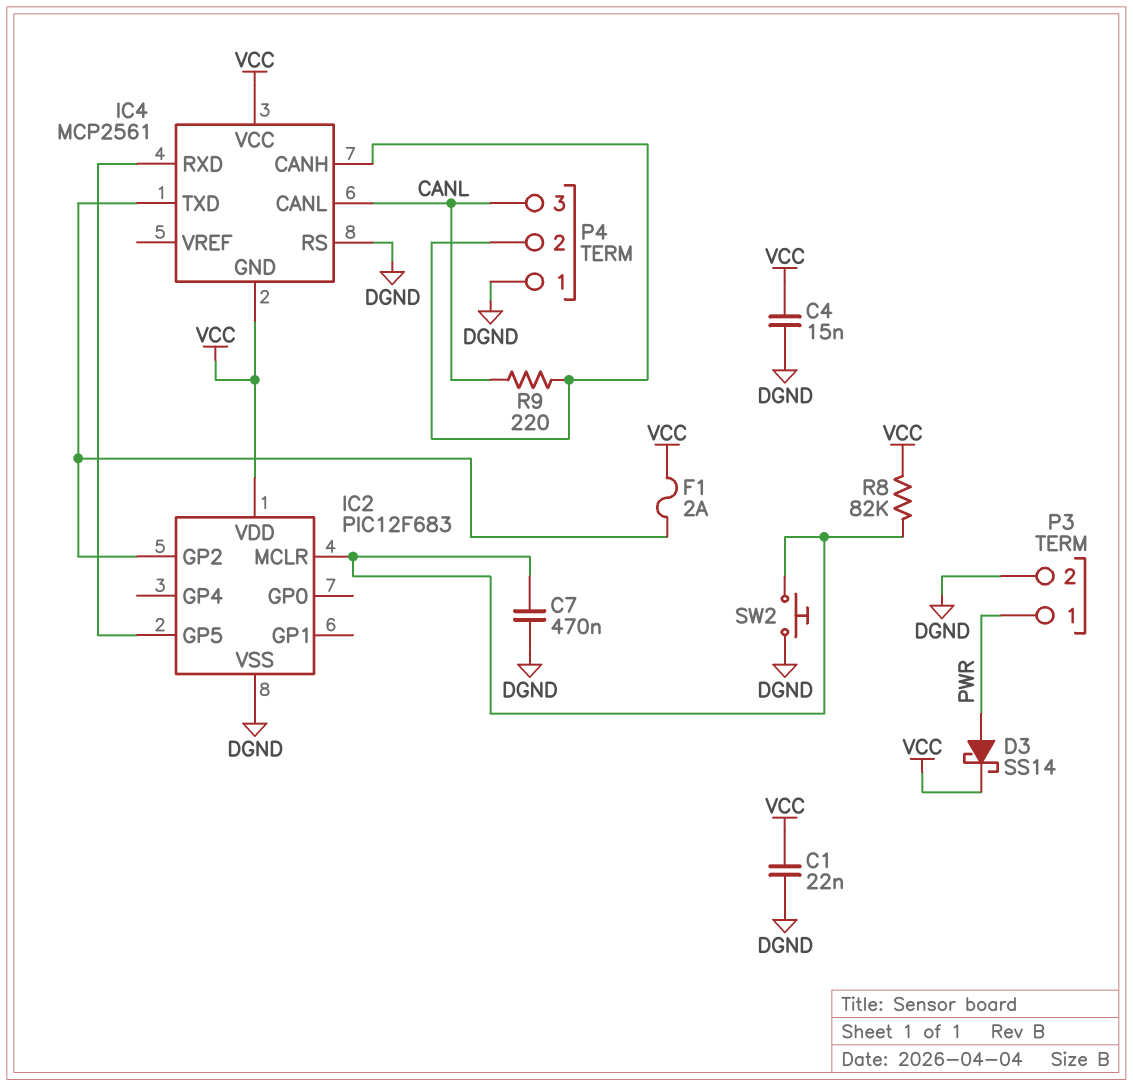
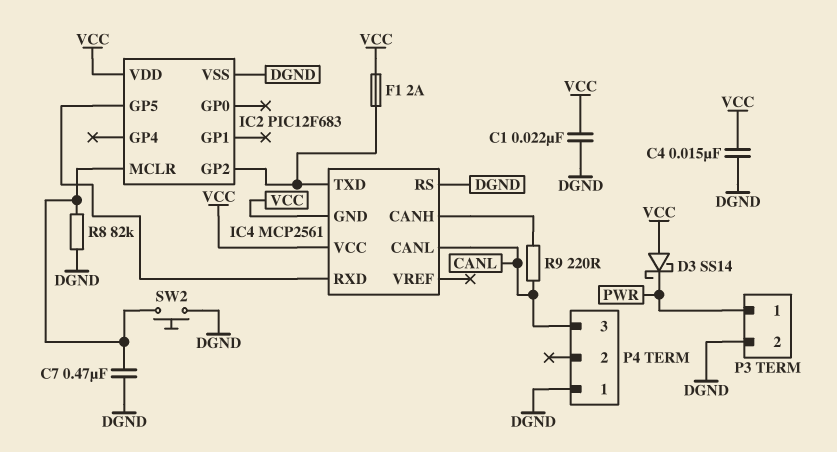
D3: schottky SS14 (A PWR, K VCC) -> schottky SS14 (A VCC, K PWR)
P4 pin 2: IC4/CANH -> none
R8: 82k (IC2/MCLR, VCC) -> 82k (DGND, IC2/MCLR)

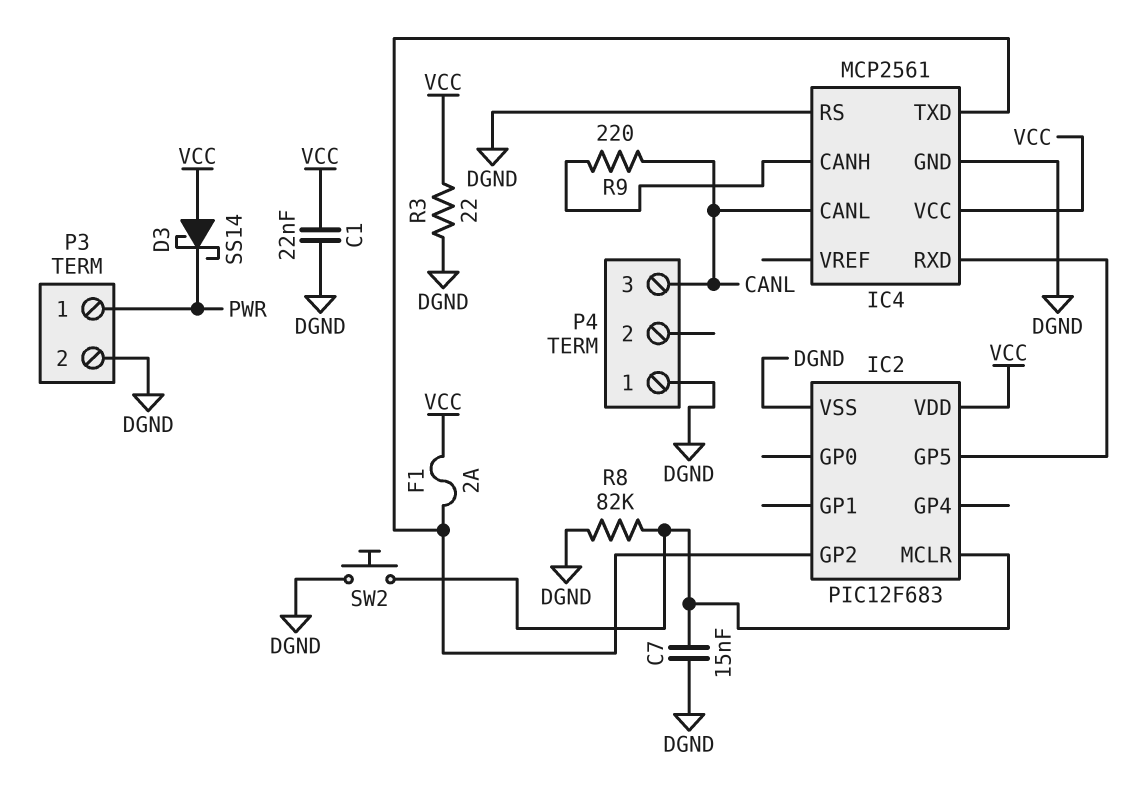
C4: 15nF (DGND, VCC) -> none
C7: 470nF (DGND, IC2/MCLR) -> 15nF (DGND, IC2/MCLR)
IC4 pin GND: VCC -> DGND
R3: none -> 22 (DGND, VCC)

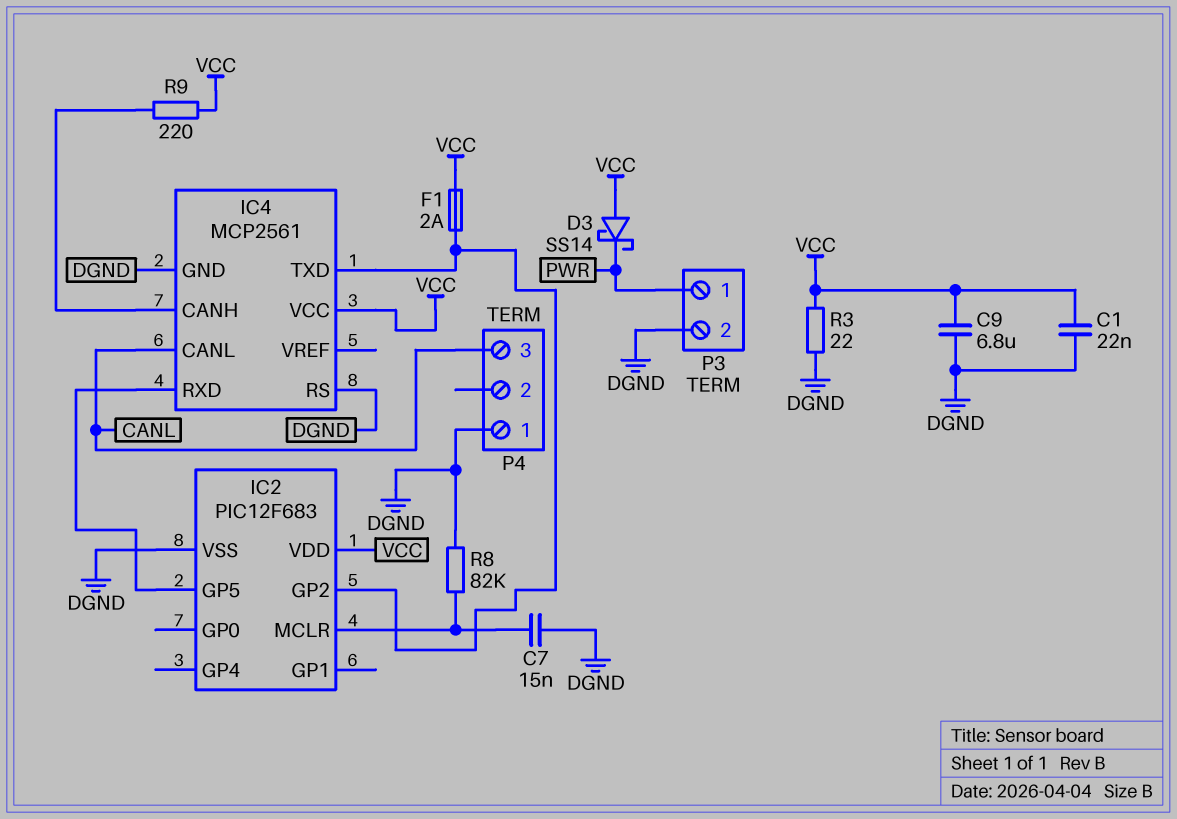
C9: none -> 6.8uF (DGND, VCC)
R9: 220 (CANL, IC4/CANH) -> 220 (IC4/CANH, VCC)
SW2: button (DGND, IC2/MCLR) -> none

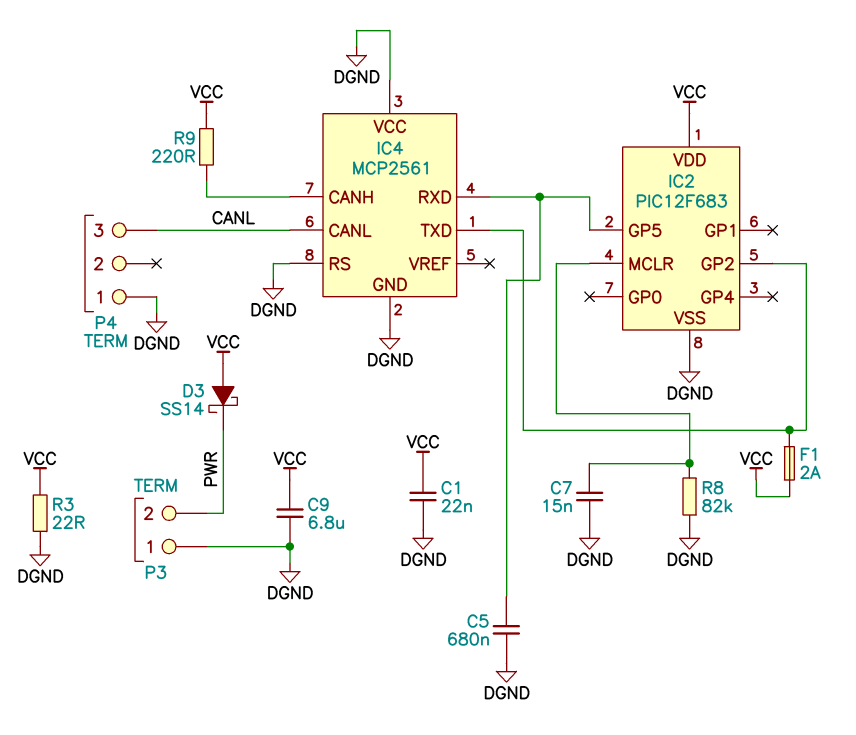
C5: none -> 680nF (DGND, IC2/GP5)
IC4 pin VCC: VCC -> DGND
P3 pin 1: PWR -> DGND
P3 pin 2: DGND -> PWR

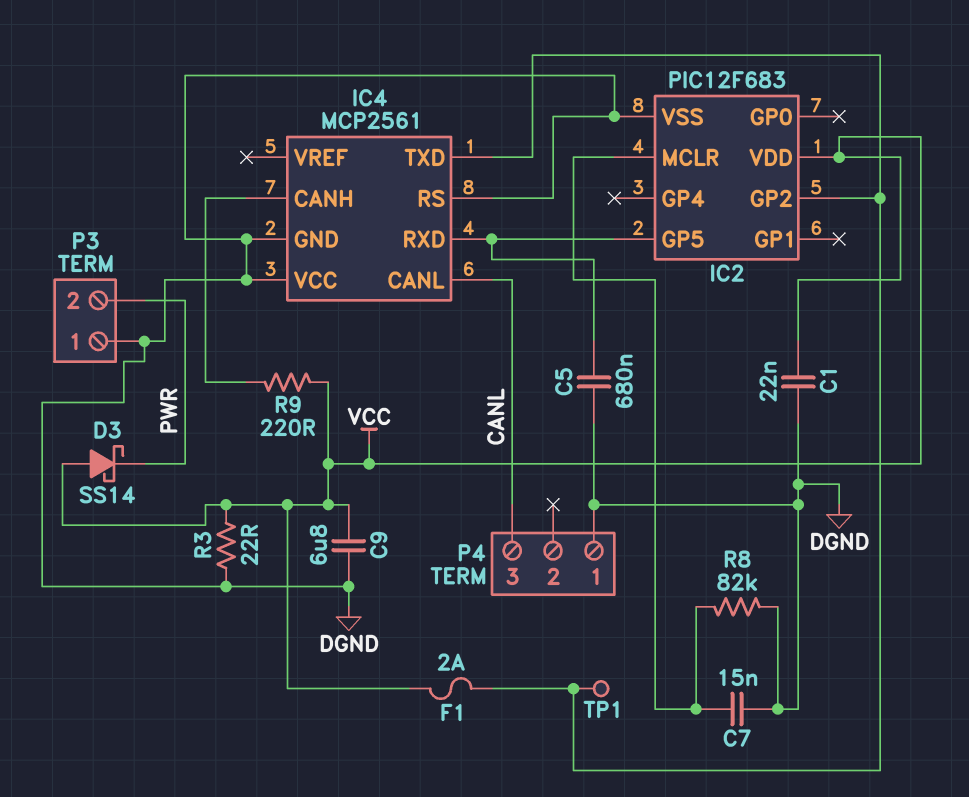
TP1: none -> test point (IC2/GP2)

